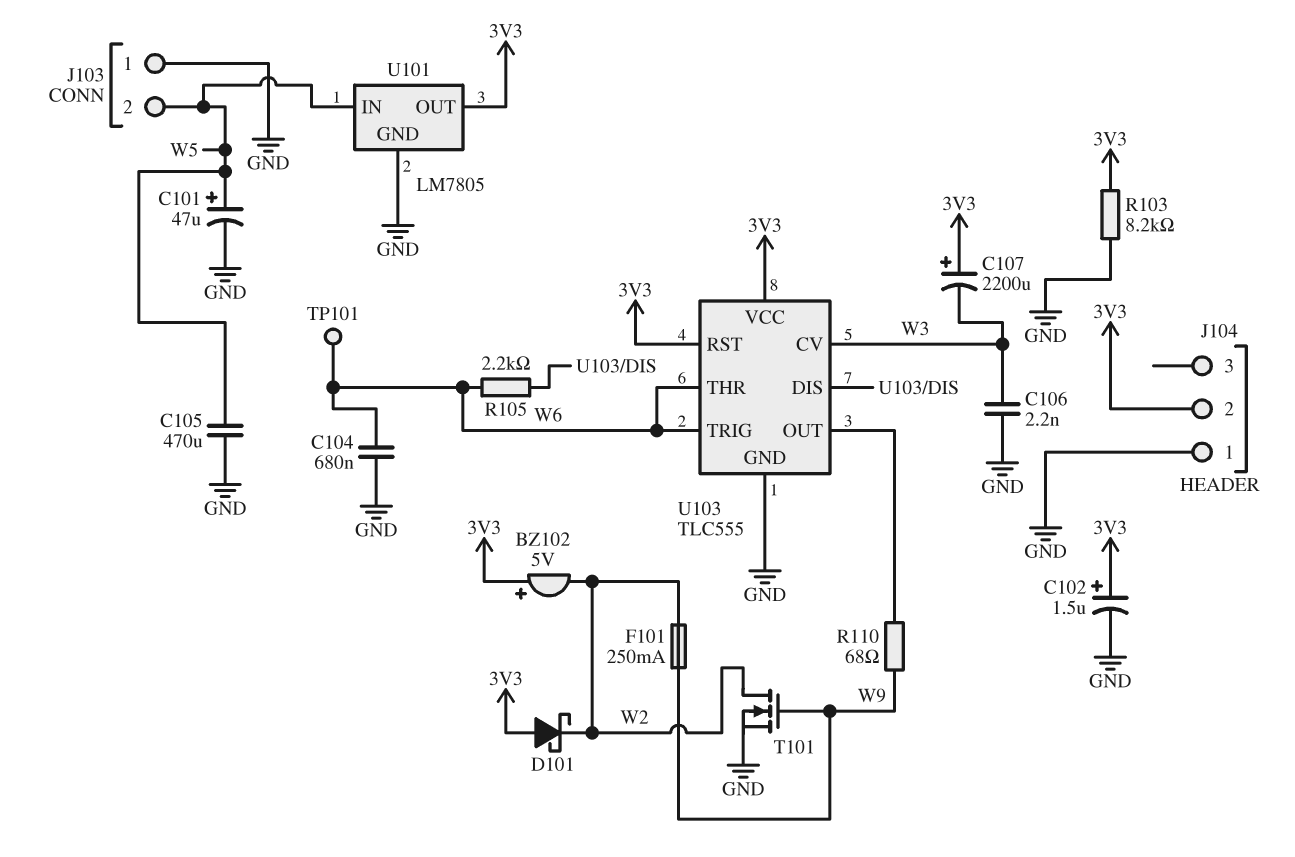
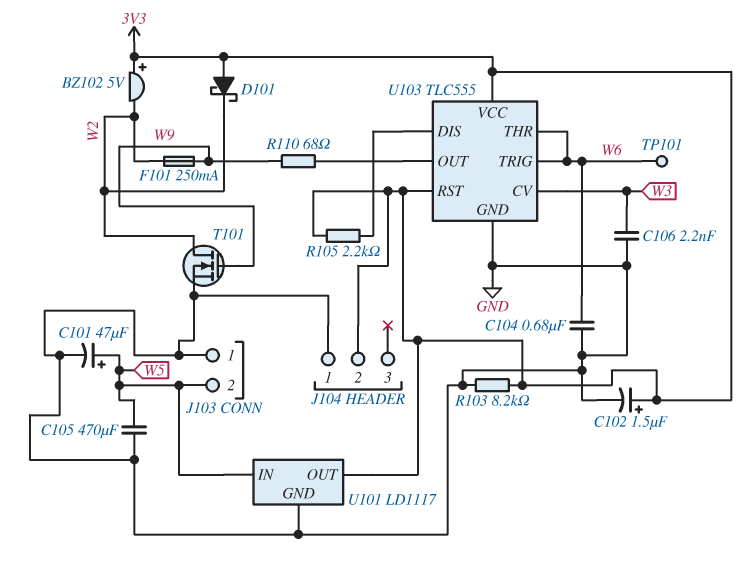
C107: 2200uF (plus 3V3, minus W3) -> none
R105: 2.2k (U103/DIS, W6) -> 2.2k (3V3, U103/DIS)
U101: LM7805 -> LD1117

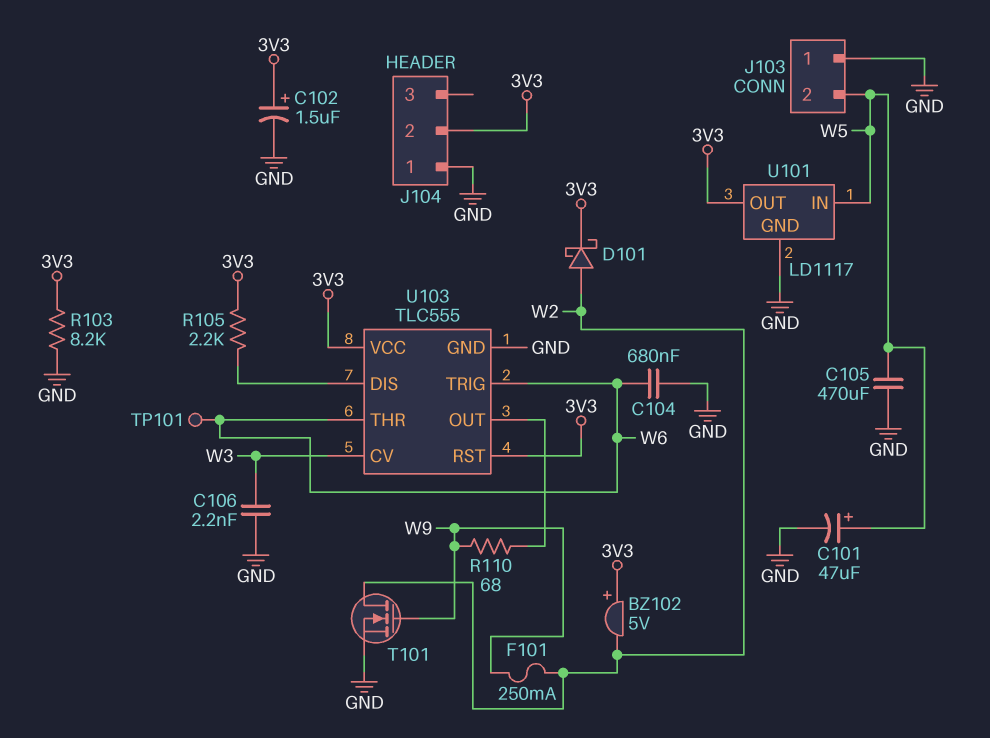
D101: schottky (A 3V3, K W2) -> schottky (A W2, K 3V3)

